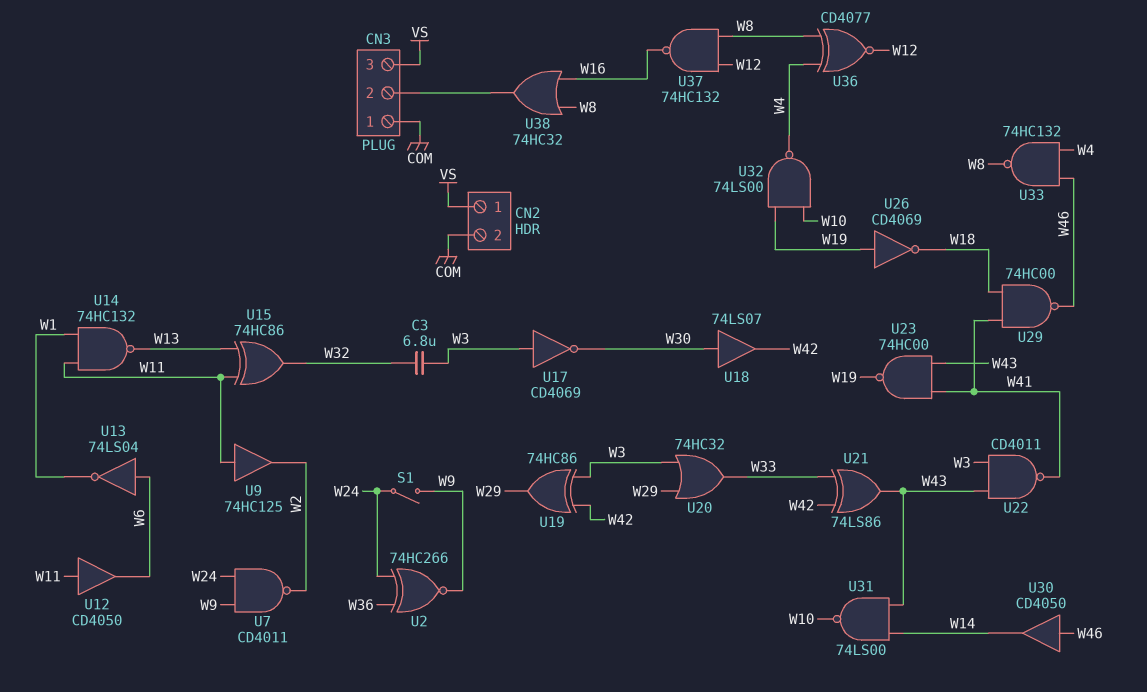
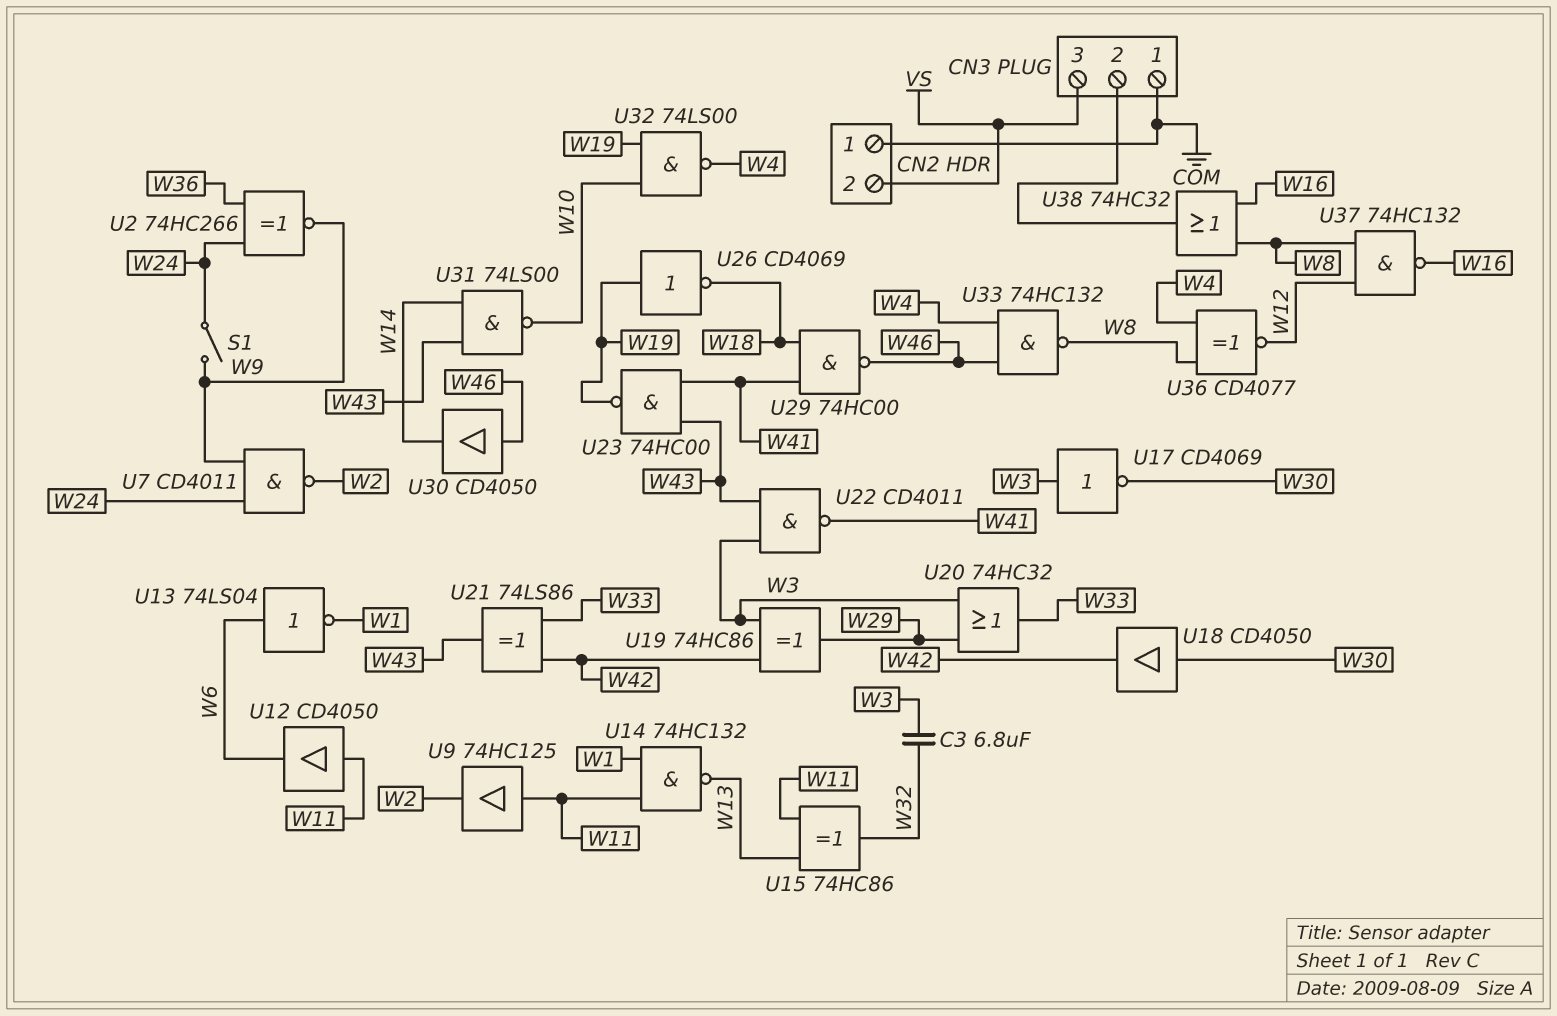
CN2 pin 1: VS -> COM
CN2 pin 2: COM -> VS
U18: buffer 74LS07 (in W30, out W42) -> buffer CD4050 (in W30, out W42)

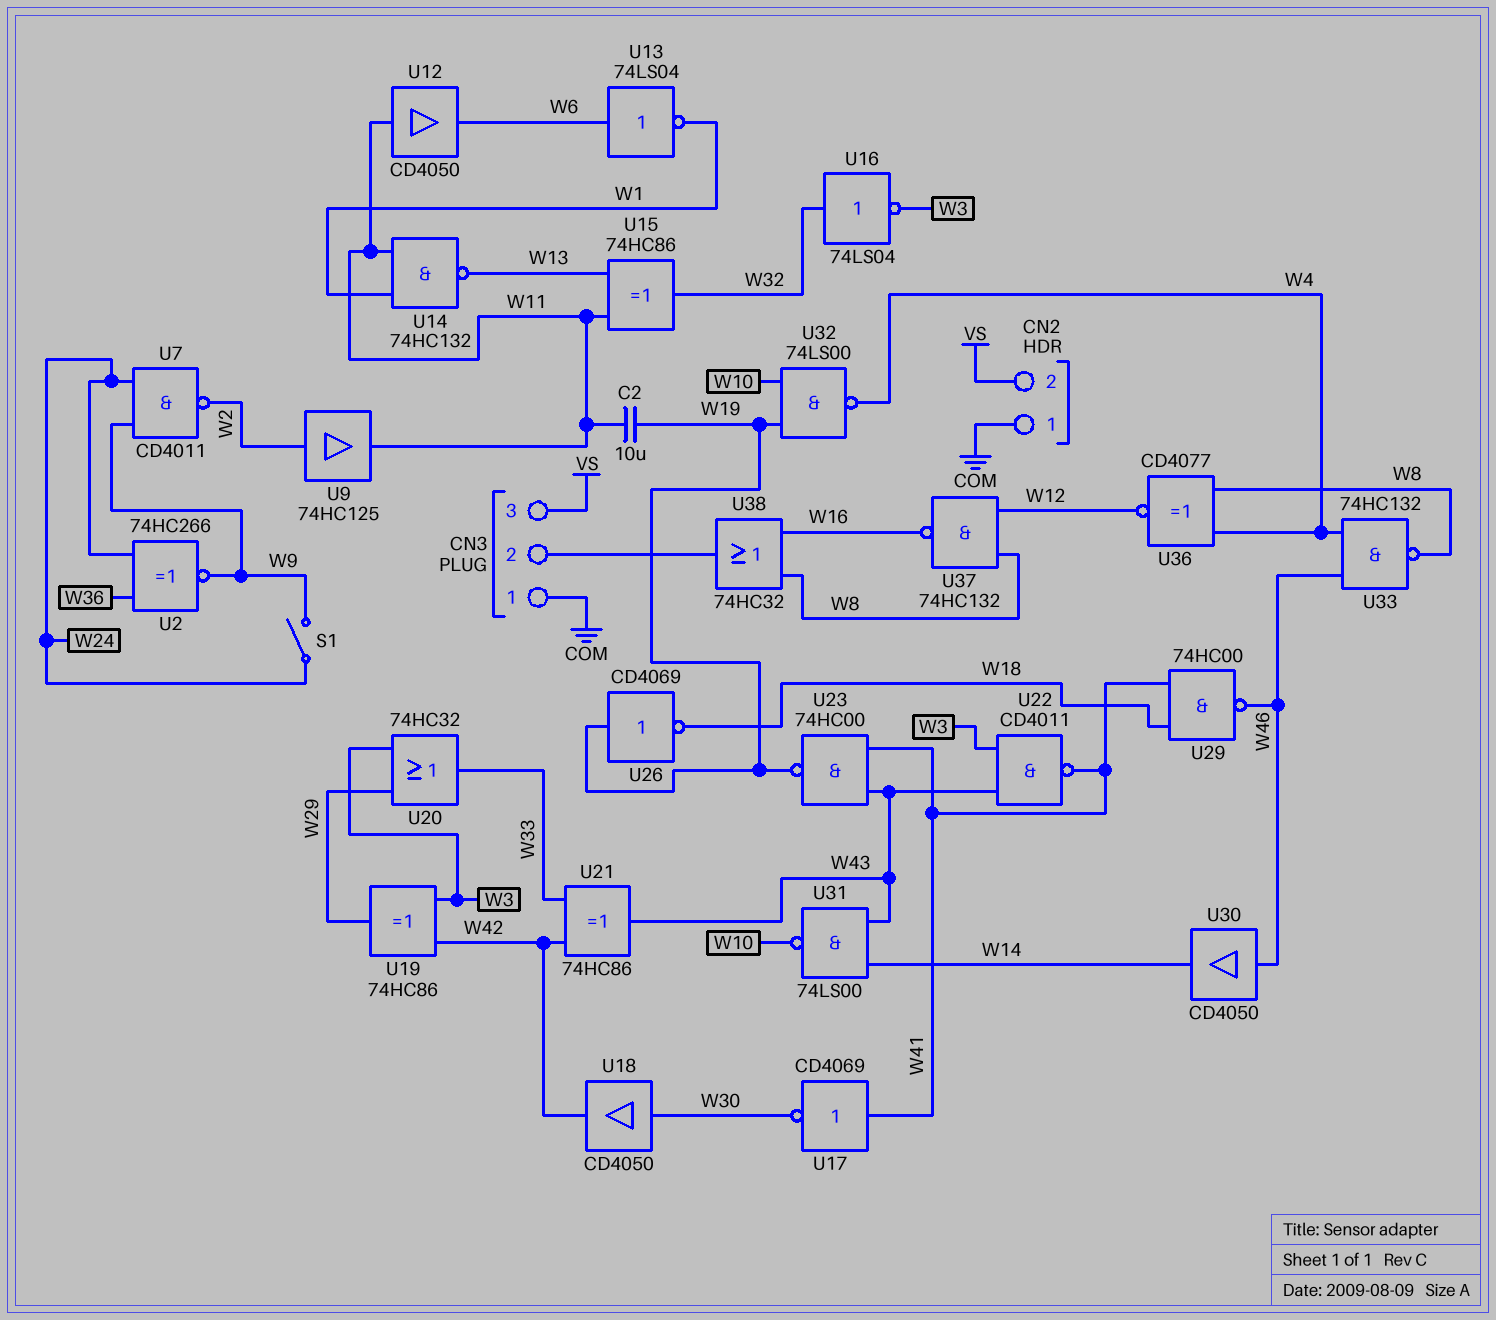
C2: none -> 10uF (W11, W19)
C3: 6.8uF (W3, W32) -> none
U9: buffer 74HC125 (in W11, out W2) -> buffer 74HC125 (in W2, out W11)
U16: none -> NOT 74LS04 (in W32, out W3)
U17: NOT CD4069 (in W3, out W30) -> NOT CD4069 (in W41, out W30)
U21: XOR 74LS86 (in W33, in W42, out W43) -> XOR 74HC86 (in W33, in W42, out W43)

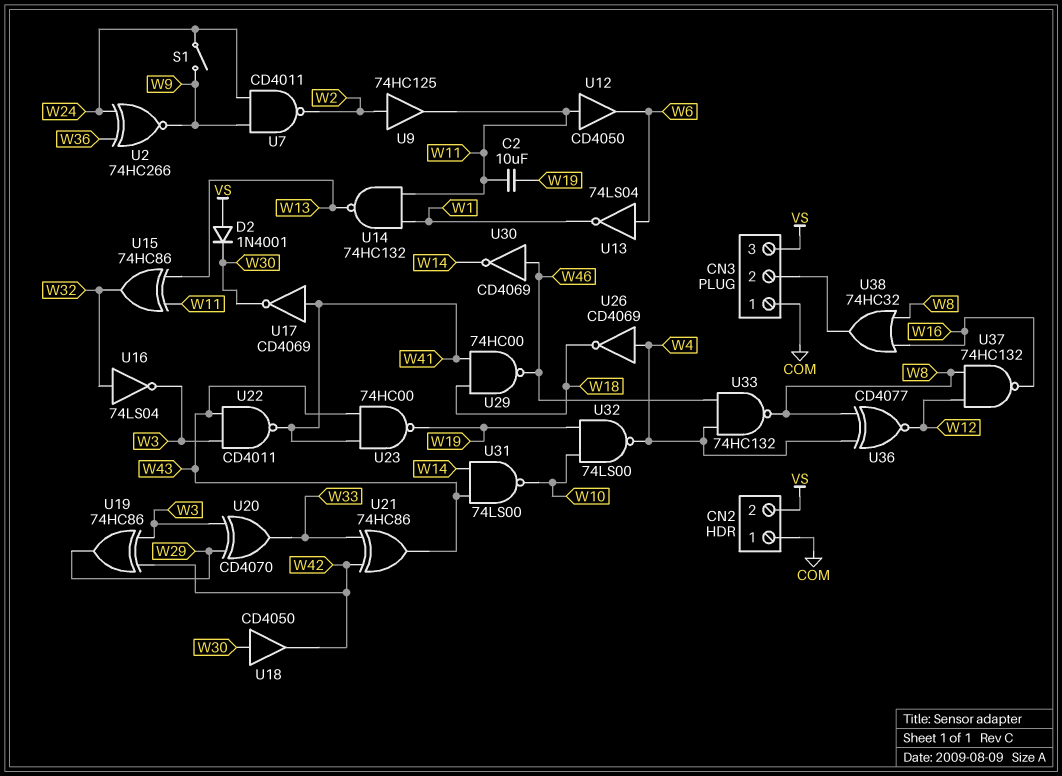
D2: none -> diode 1N4001 (A VS, K W30)
U20: OR 74HC32 (in W3, in W29, out W33) -> XOR CD4070 (in W3, in W29, out W33)
U26: NOT CD4069 (in W19, out W18) -> NOT CD4069 (in W4, out W18)
U30: buffer CD4050 (in W46, out W14) -> NOT CD4069 (in W46, out W14)

